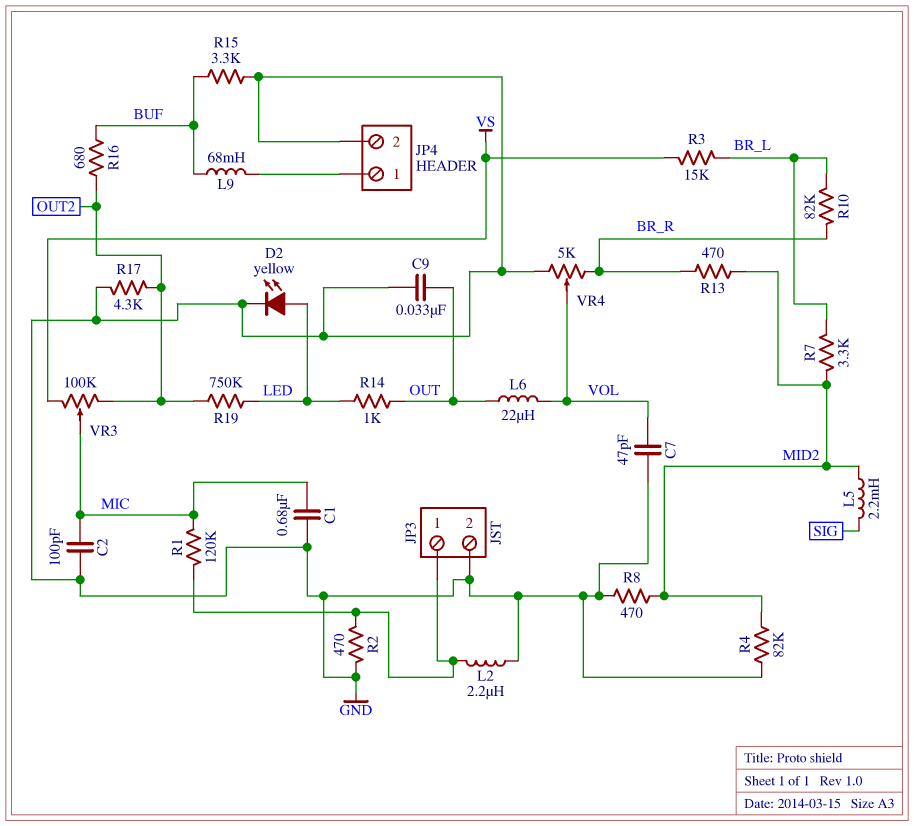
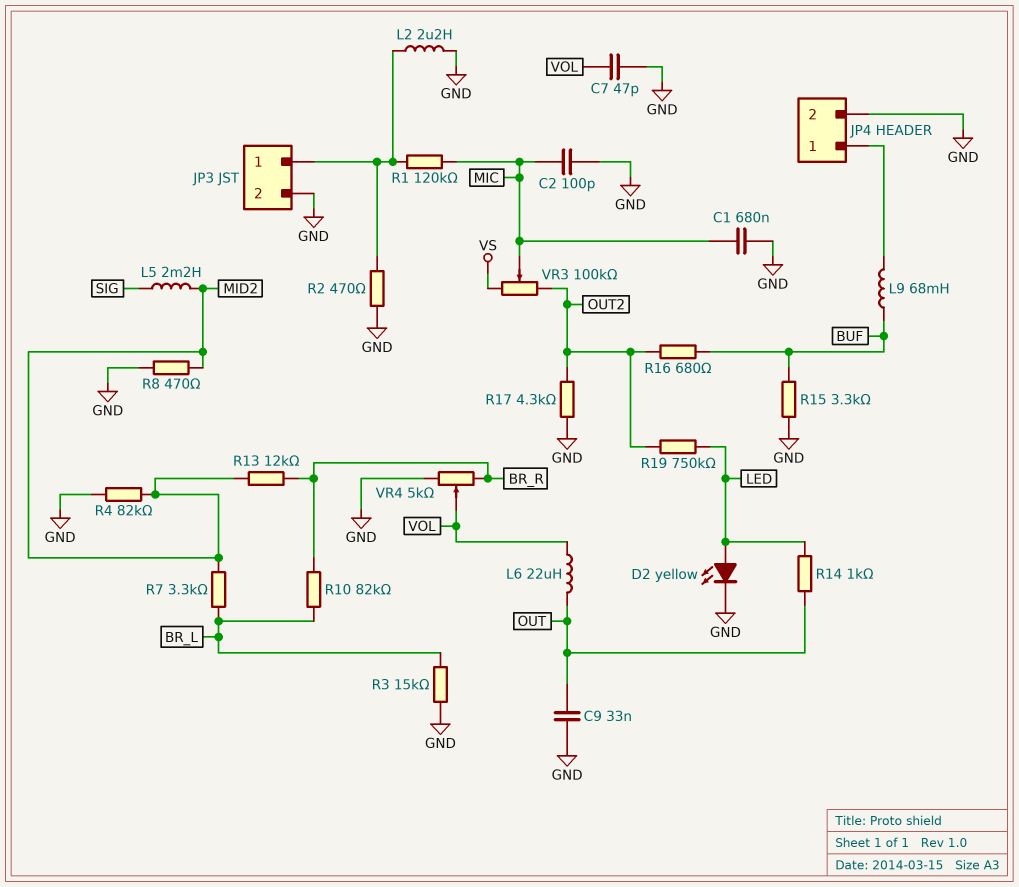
R3: 15k (BR_L, VS) -> 15k (BR_L, GND)
R13: 470 (BR_R, MID2) -> 12k (BR_R, MID2)

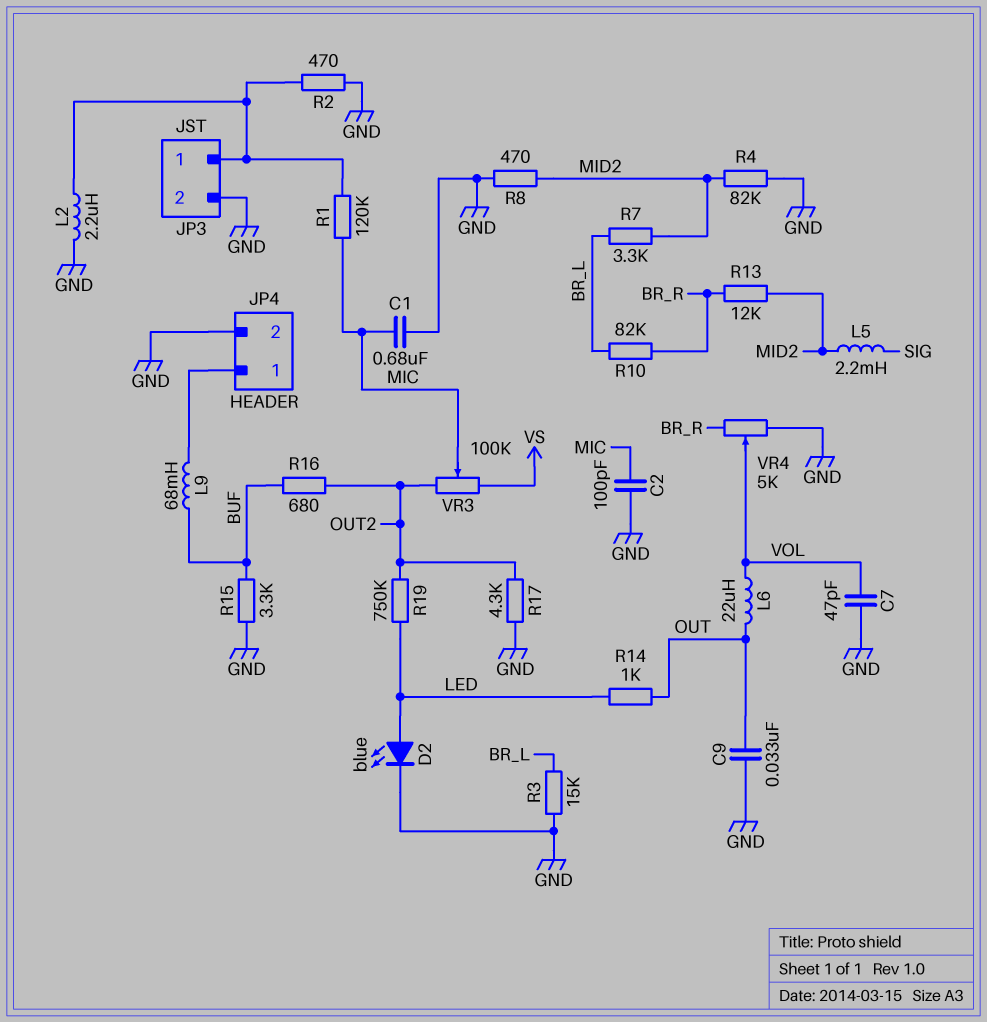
D2: LED yellow (A LED, K GND) -> LED blue (A LED, K GND)

